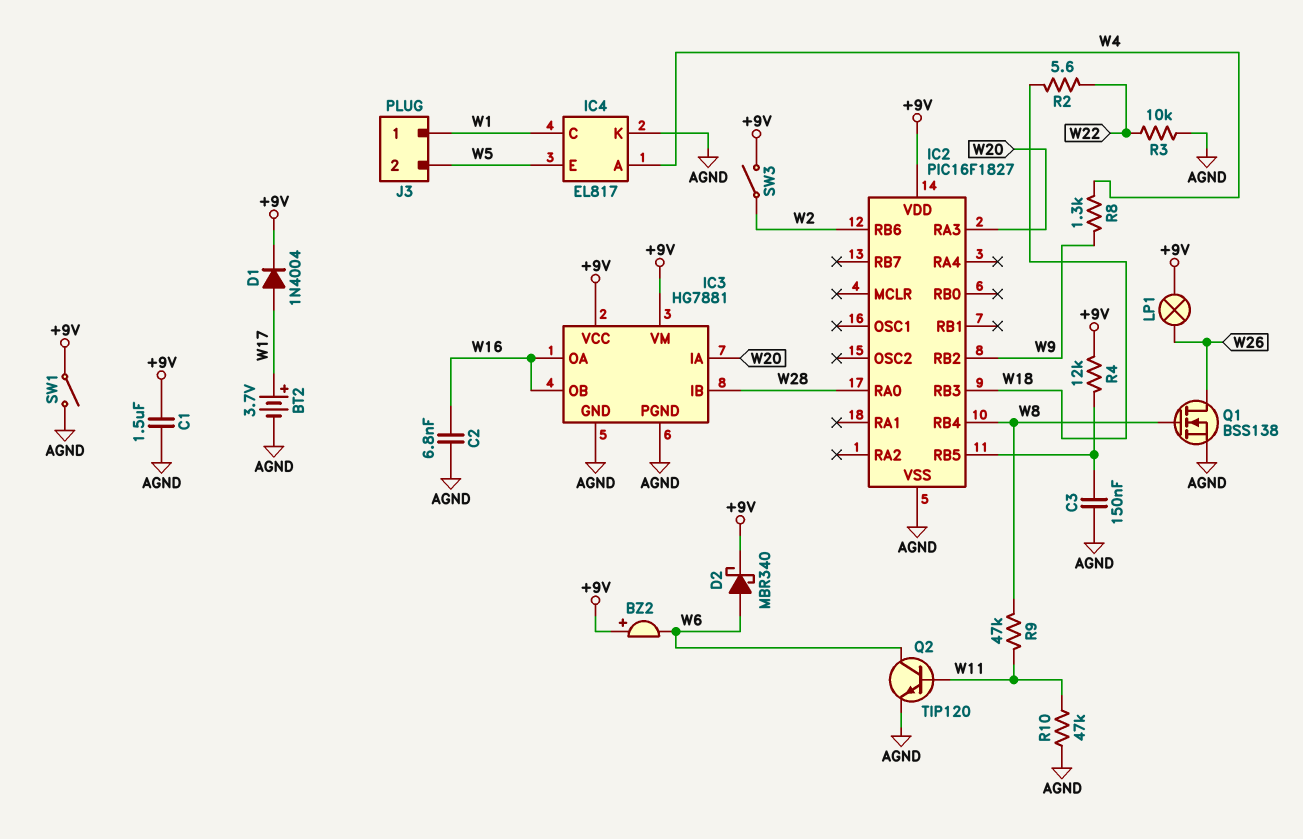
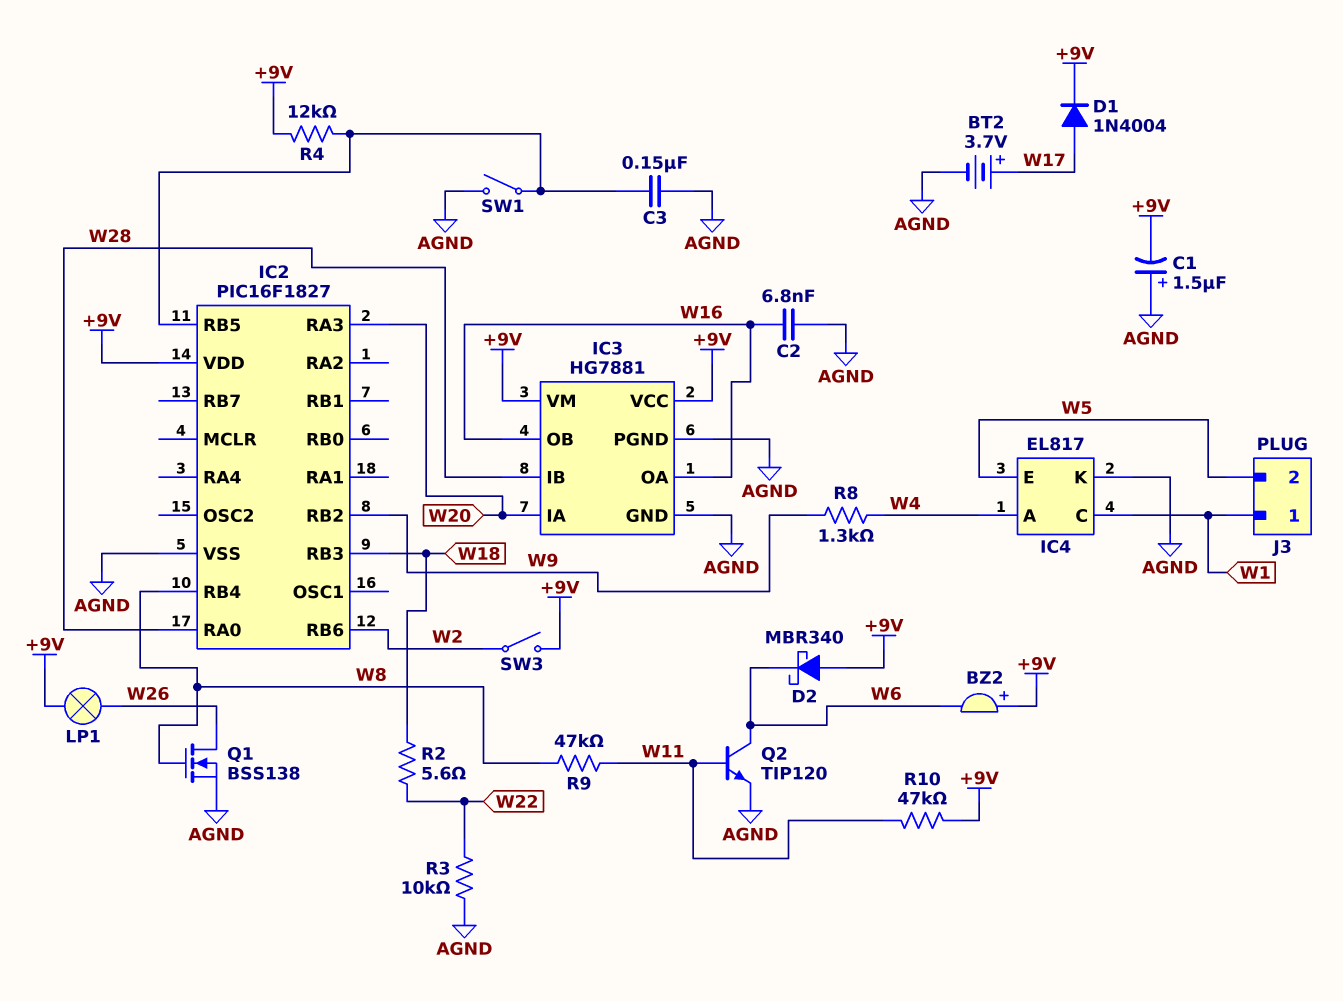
C1: 1.5uF (+9V, AGND) -> 1.5uF (plus AGND, minus +9V)
D2: schottky MBR340 (A W6, K +9V) -> schottky MBR340 (A +9V, K W6)
R10: 47k (AGND, W11) -> 47k (+9V, W11)
SW1: switch (+9V, AGND) -> switch (AGND, IC2/RB5)

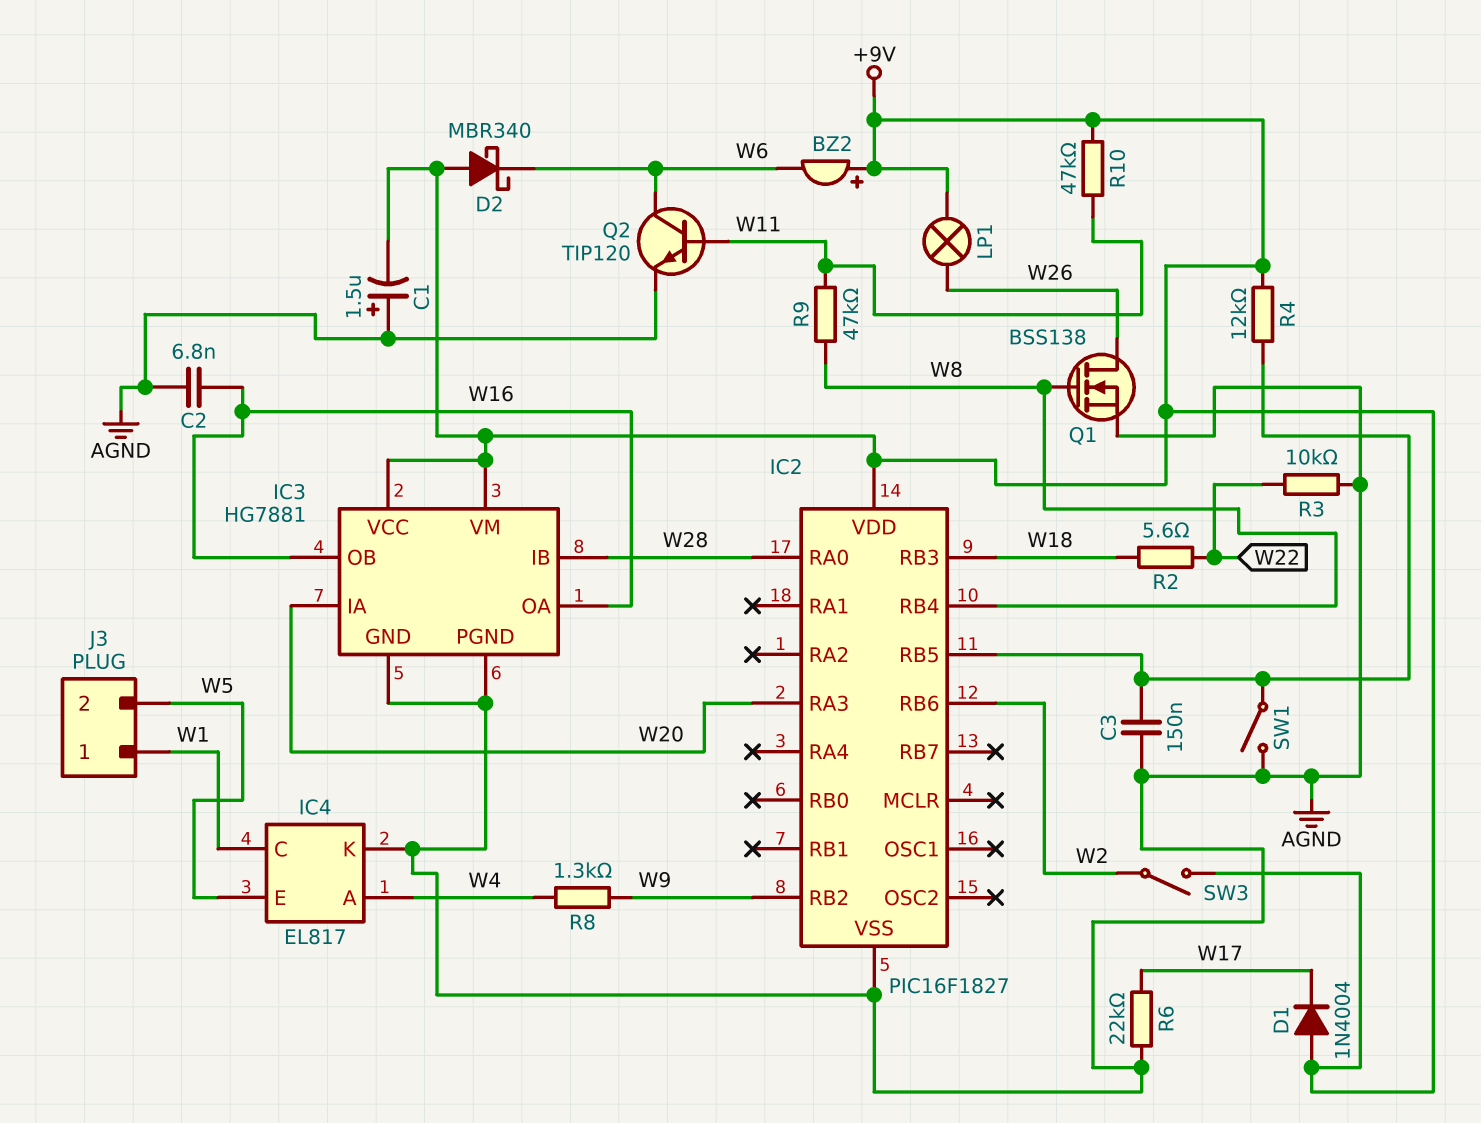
BT2: 3.7V (plus W17, minus AGND) -> none
D1: diode 1N4004 (A W17, K +9V) -> diode 1N4004 (A +9V, K W17)
R6: none -> 22k (AGND, W17)

